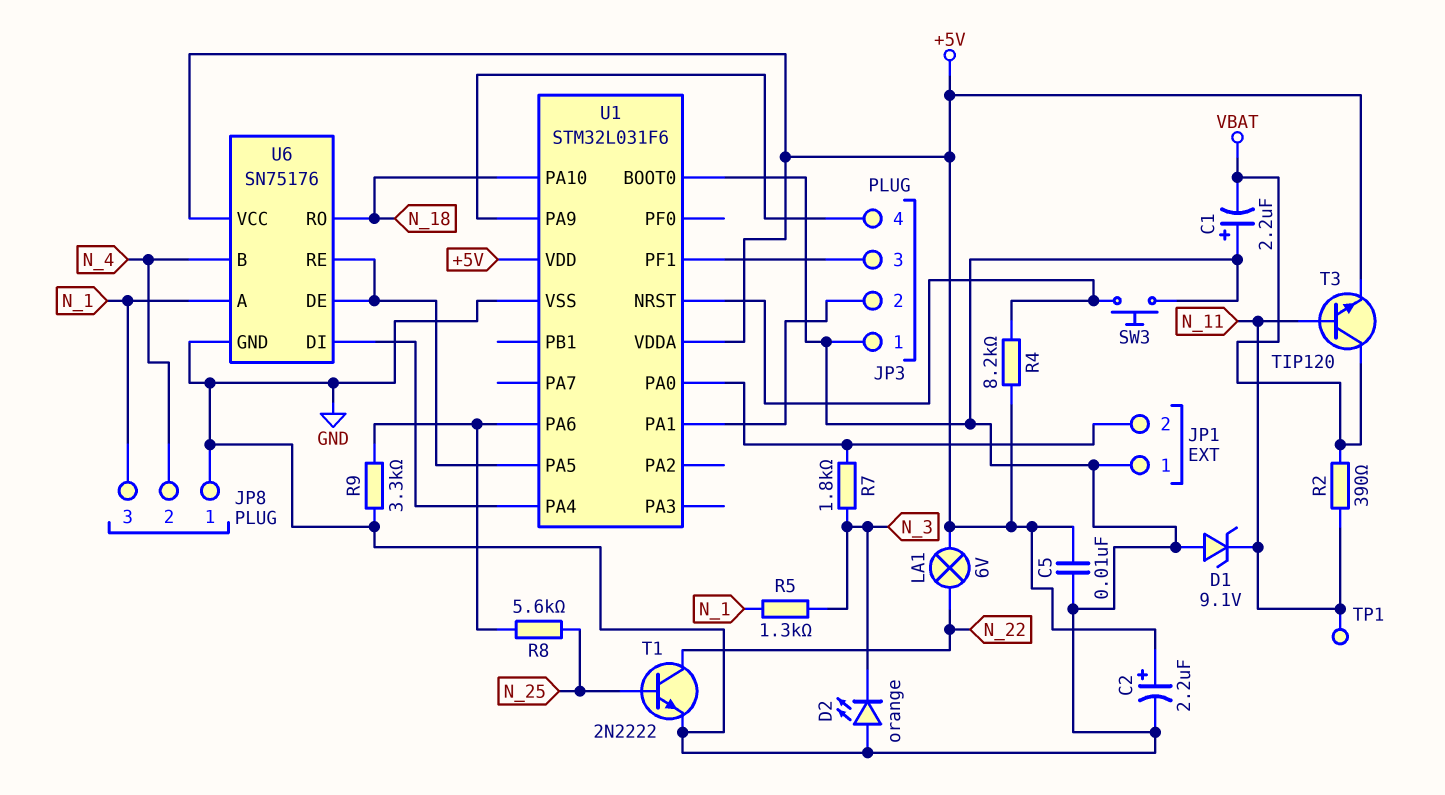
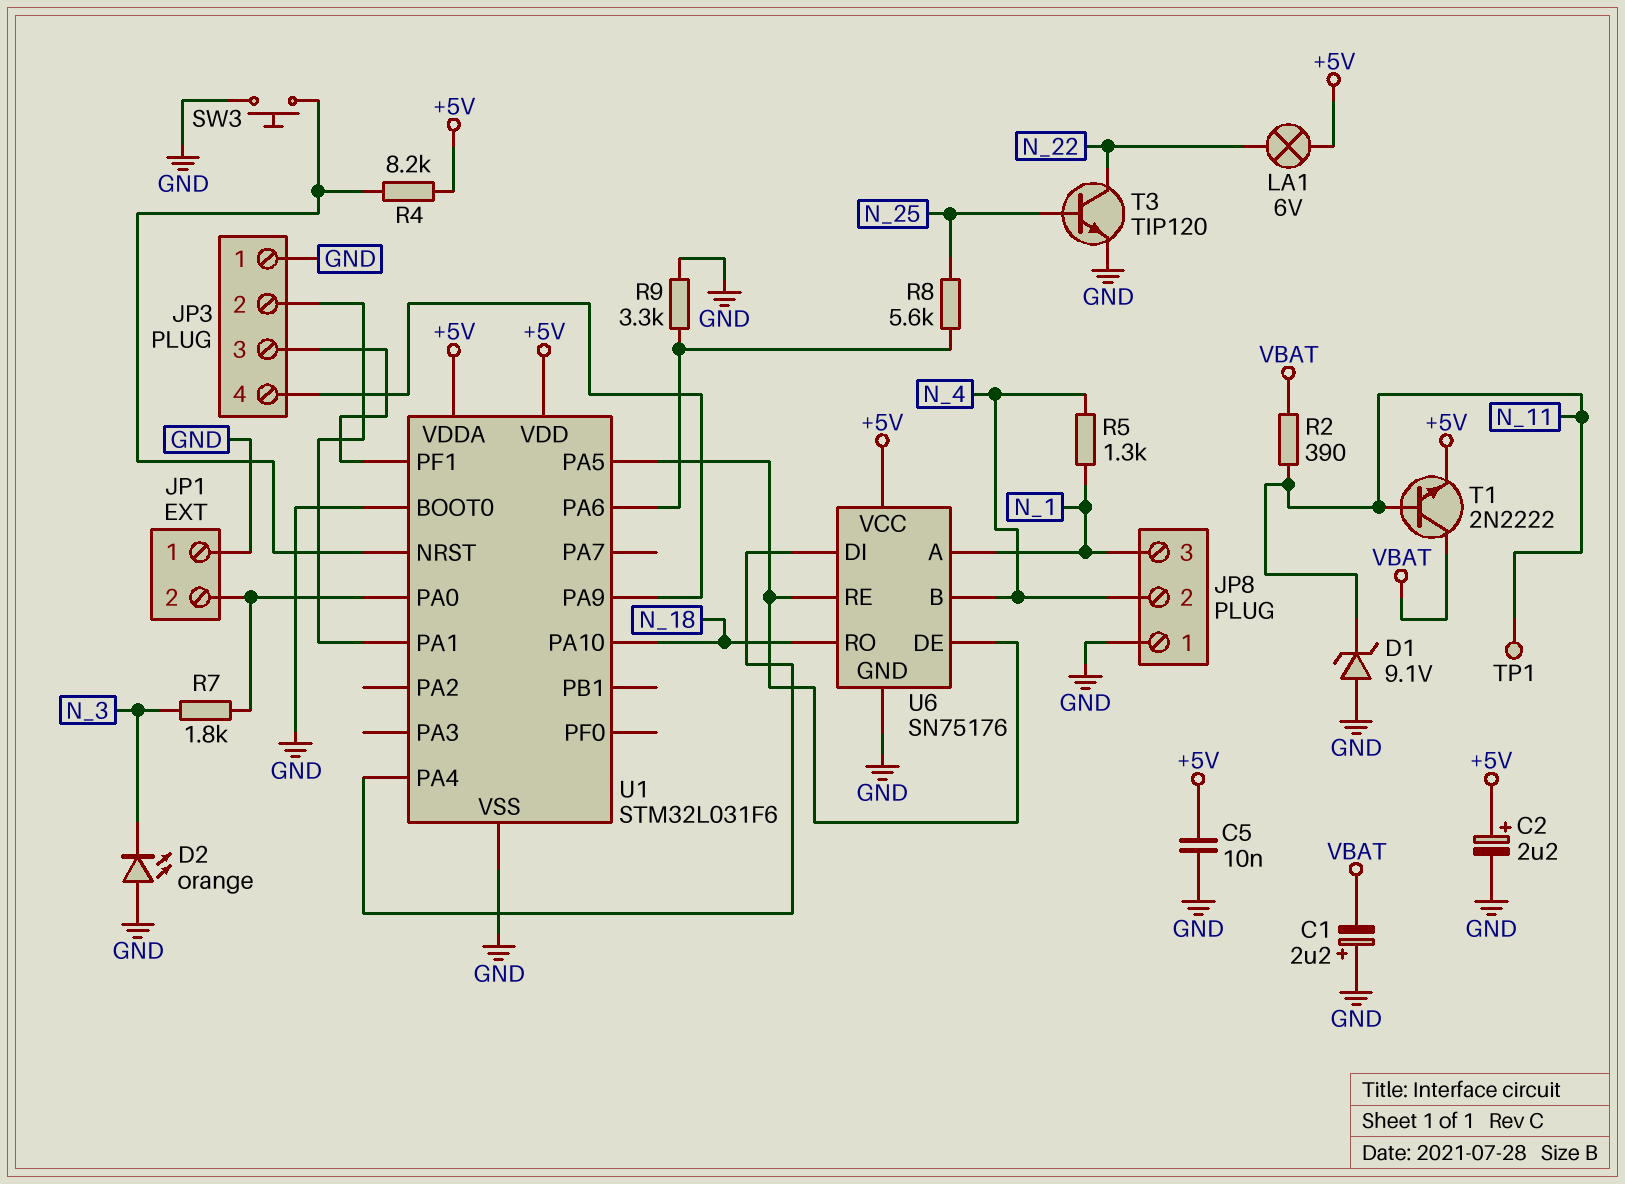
R5: 1.3k (N_1, N_3) -> 1.3k (N_1, N_4)
T1: NPN 2N2222 (B N_25, C N_22, E GND) -> NPN 2N2222 (B N_11, C VBAT, E +5V)
T3: NPN TIP120 (B N_11, C VBAT, E +5V) -> NPN TIP120 (B N_25, C N_22, E GND)

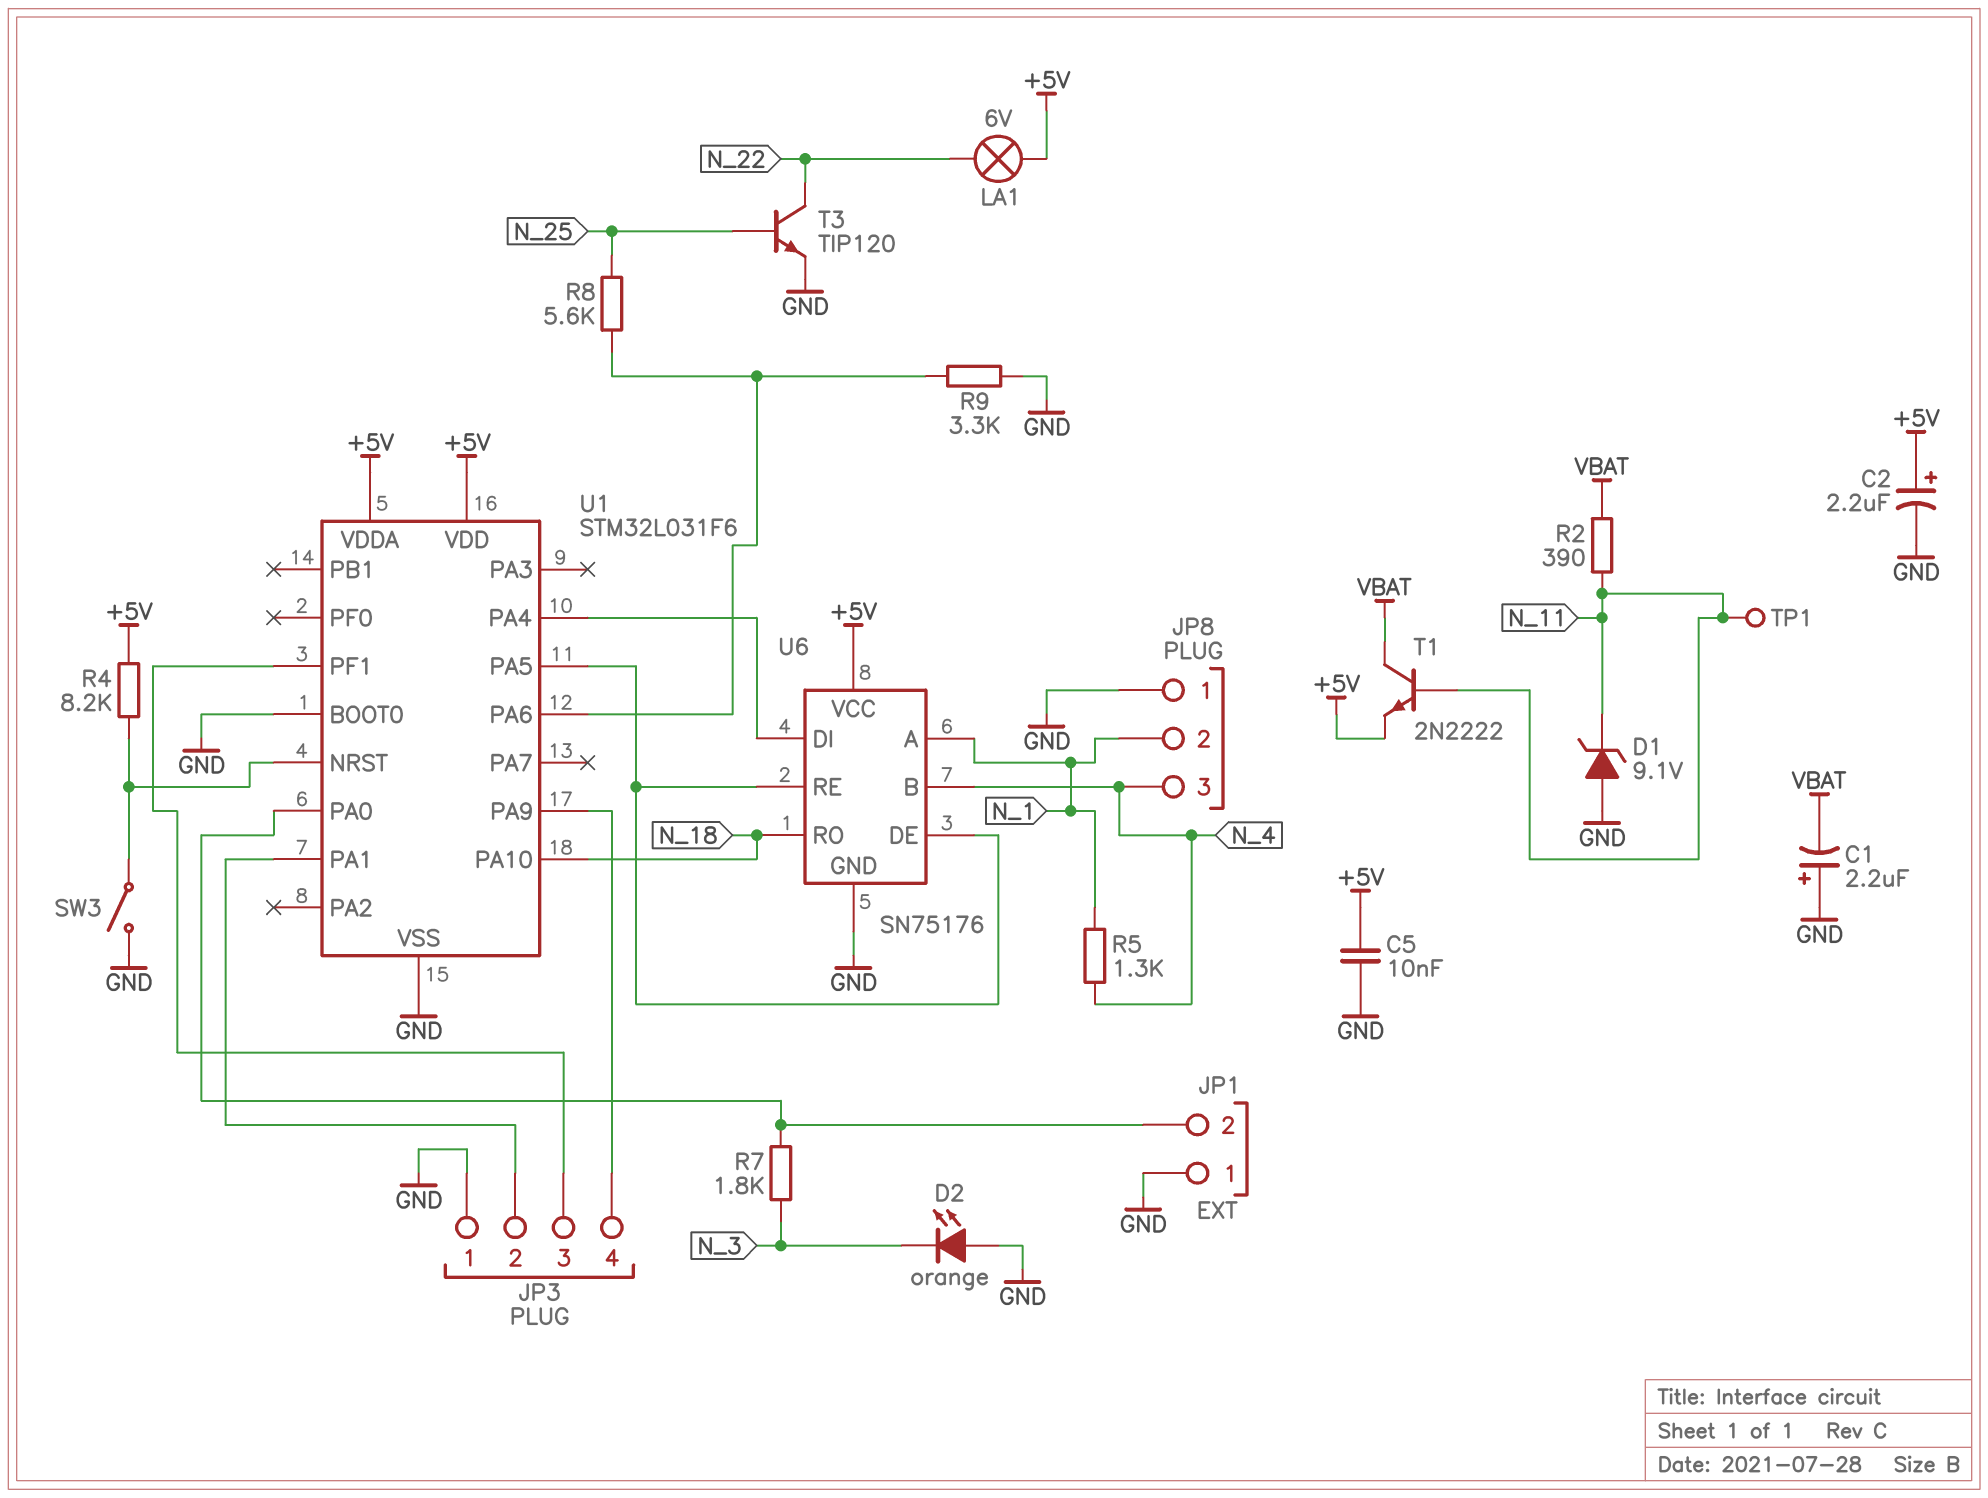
JP8 pin 2: N_4 -> N_1
JP8 pin 3: N_1 -> N_4
SW3: button (GND, U1/NRST) -> switch (GND, U1/NRST)

